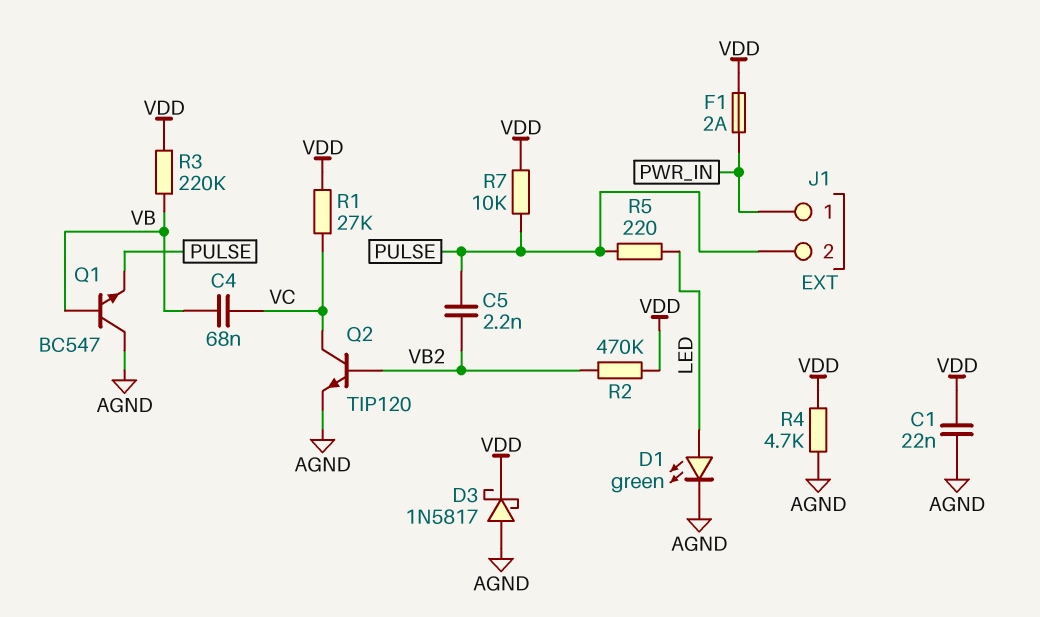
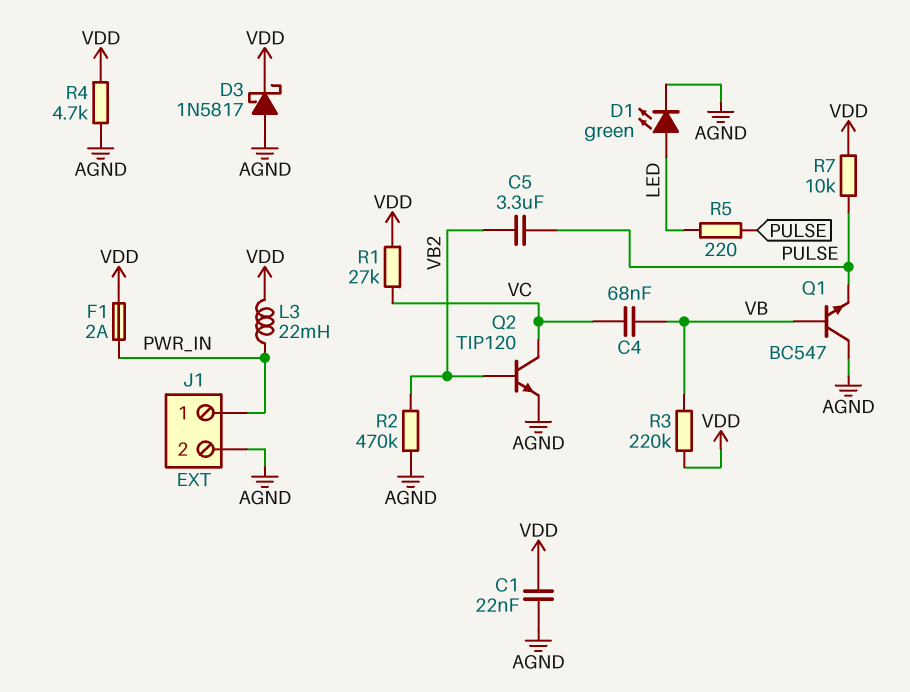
C5: 2.2nF (PULSE, VB2) -> 3.3uF (PULSE, VB2)
J1 pin 2: PULSE -> AGND
L3: none -> 22mH (PWR_IN, VDD)
R2: 470k (VB2, VDD) -> 470k (AGND, VB2)

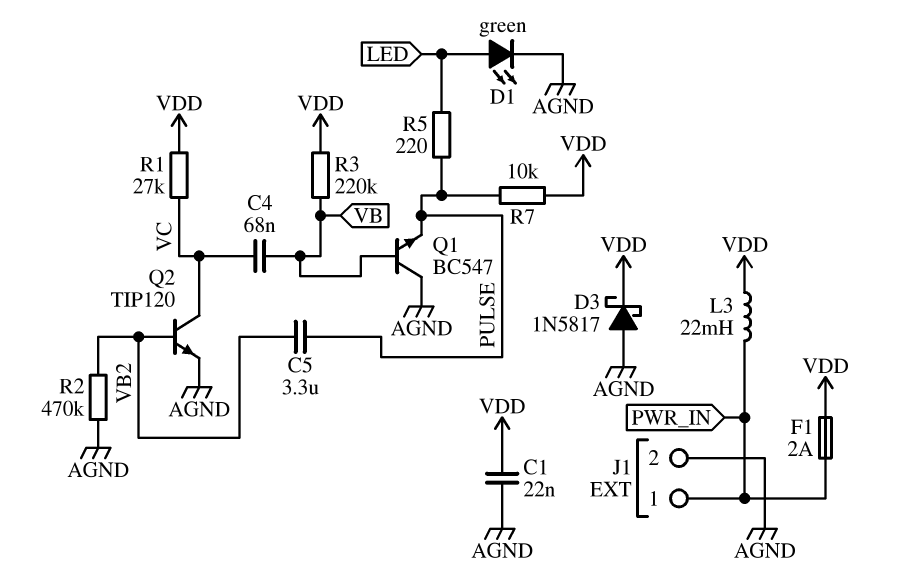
R4: 4.7k (AGND, VDD) -> none

